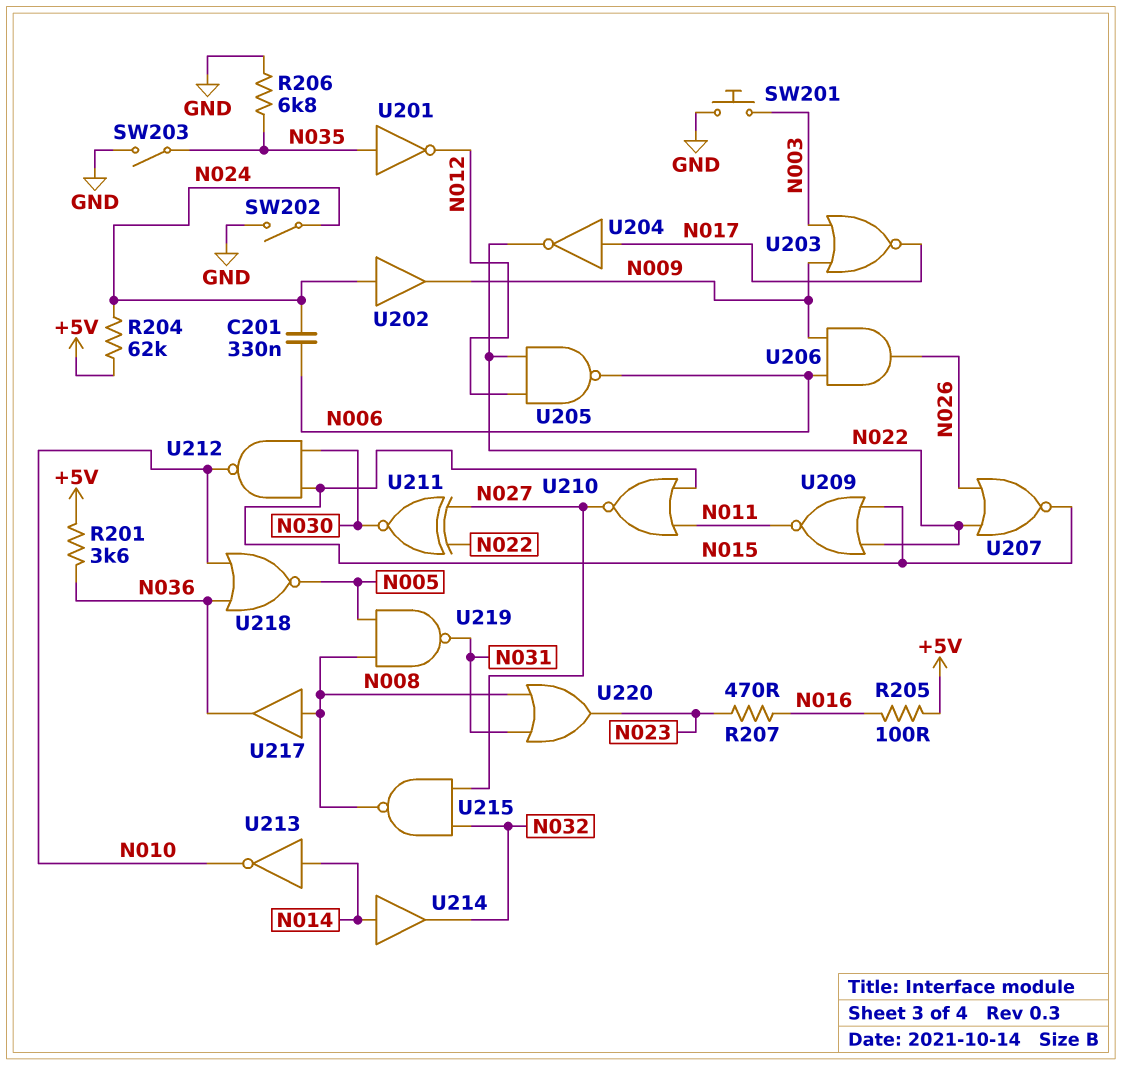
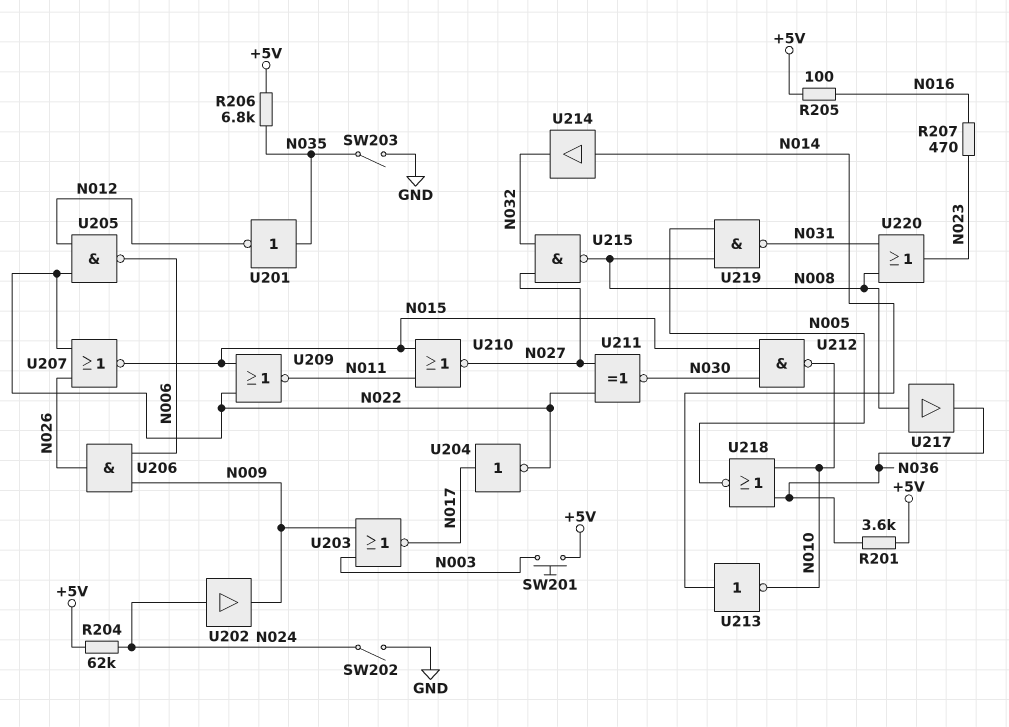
C201: 330nF (N006, N024) -> none
R206: 6.8k (GND, N035) -> 6.8k (+5V, N035)
SW201: button (GND, N003) -> button (+5V, N003)

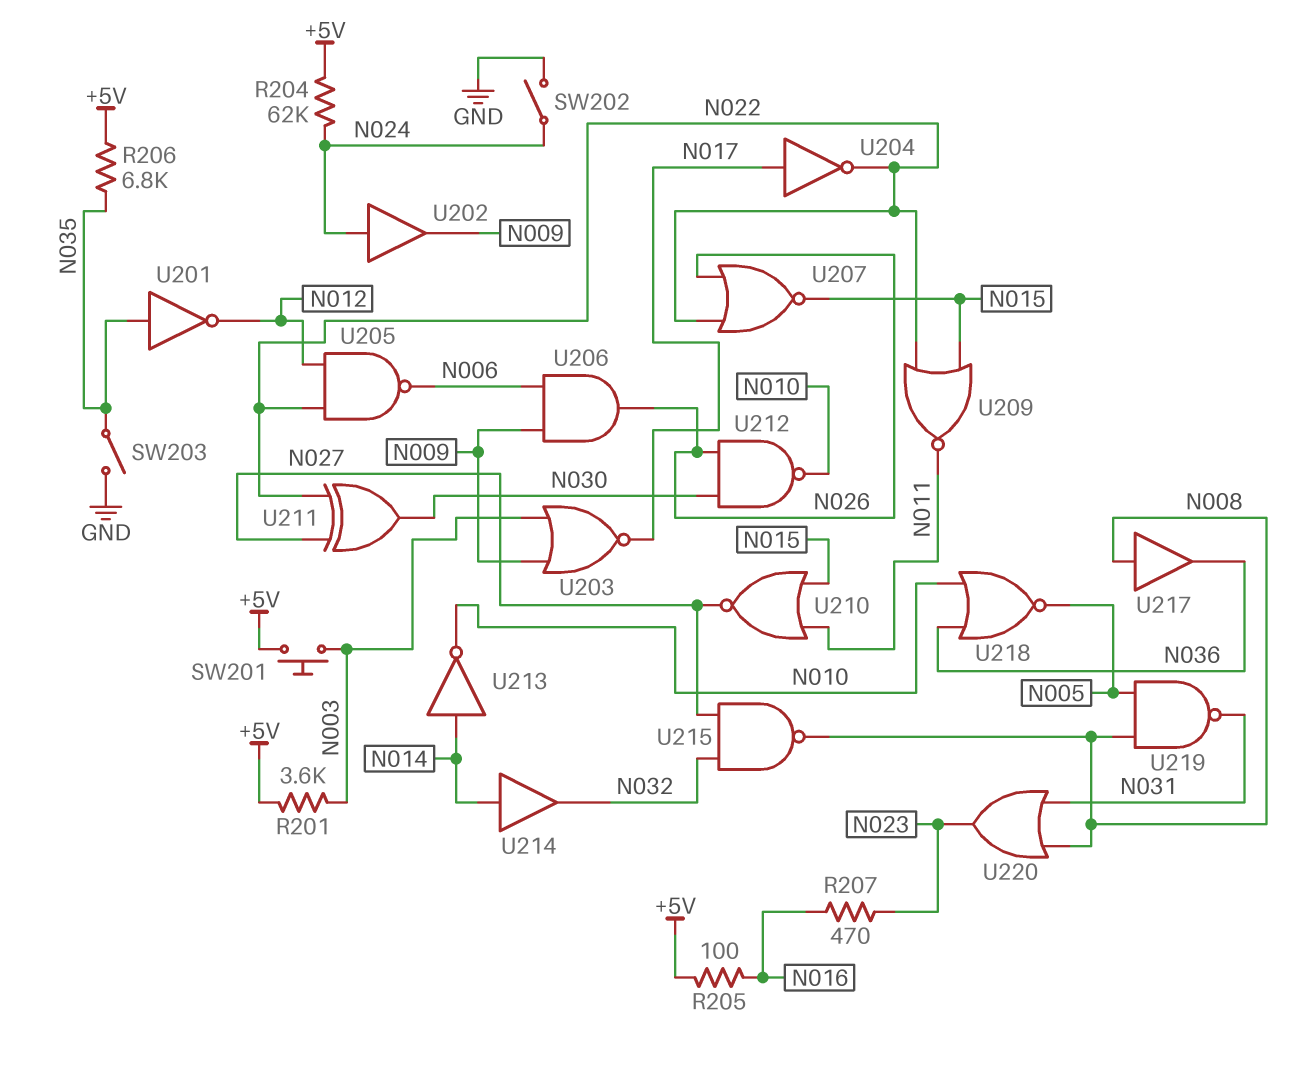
R201: 3.6k (+5V, N036) -> 3.6k (+5V, N003)
U211: XNOR (in N022, in N027, out N030) -> XOR (in N022, in N027, out N030)
U212: NAND (in N015, in N030, out N010) -> NAND (in N026, in N030, out N010)

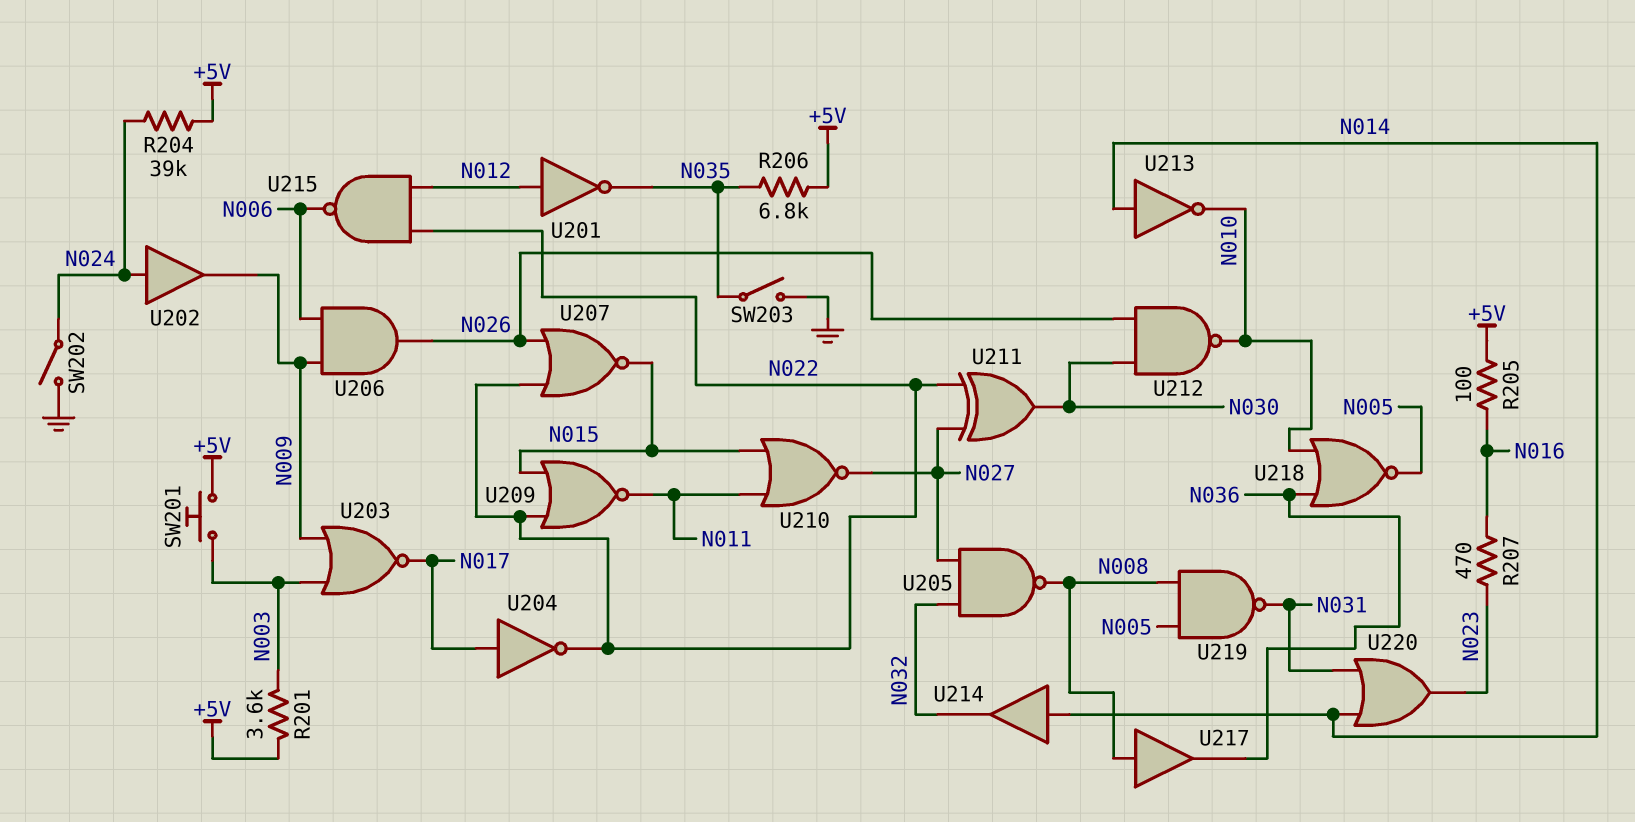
R204: 62k (+5V, N024) -> 39k (+5V, N024)
U201: NOT (in N035, out N012) -> NOT (in N012, out N035)
U205: NAND (in N012, in N022, out N006) -> NAND (in N027, in N032, out N008)
U215: NAND (in N027, in N032, out N008) -> NAND (in N012, in N022, out N006)
U220: OR (in N008, in N031, out N023) -> OR (in N014, in N031, out N023)

